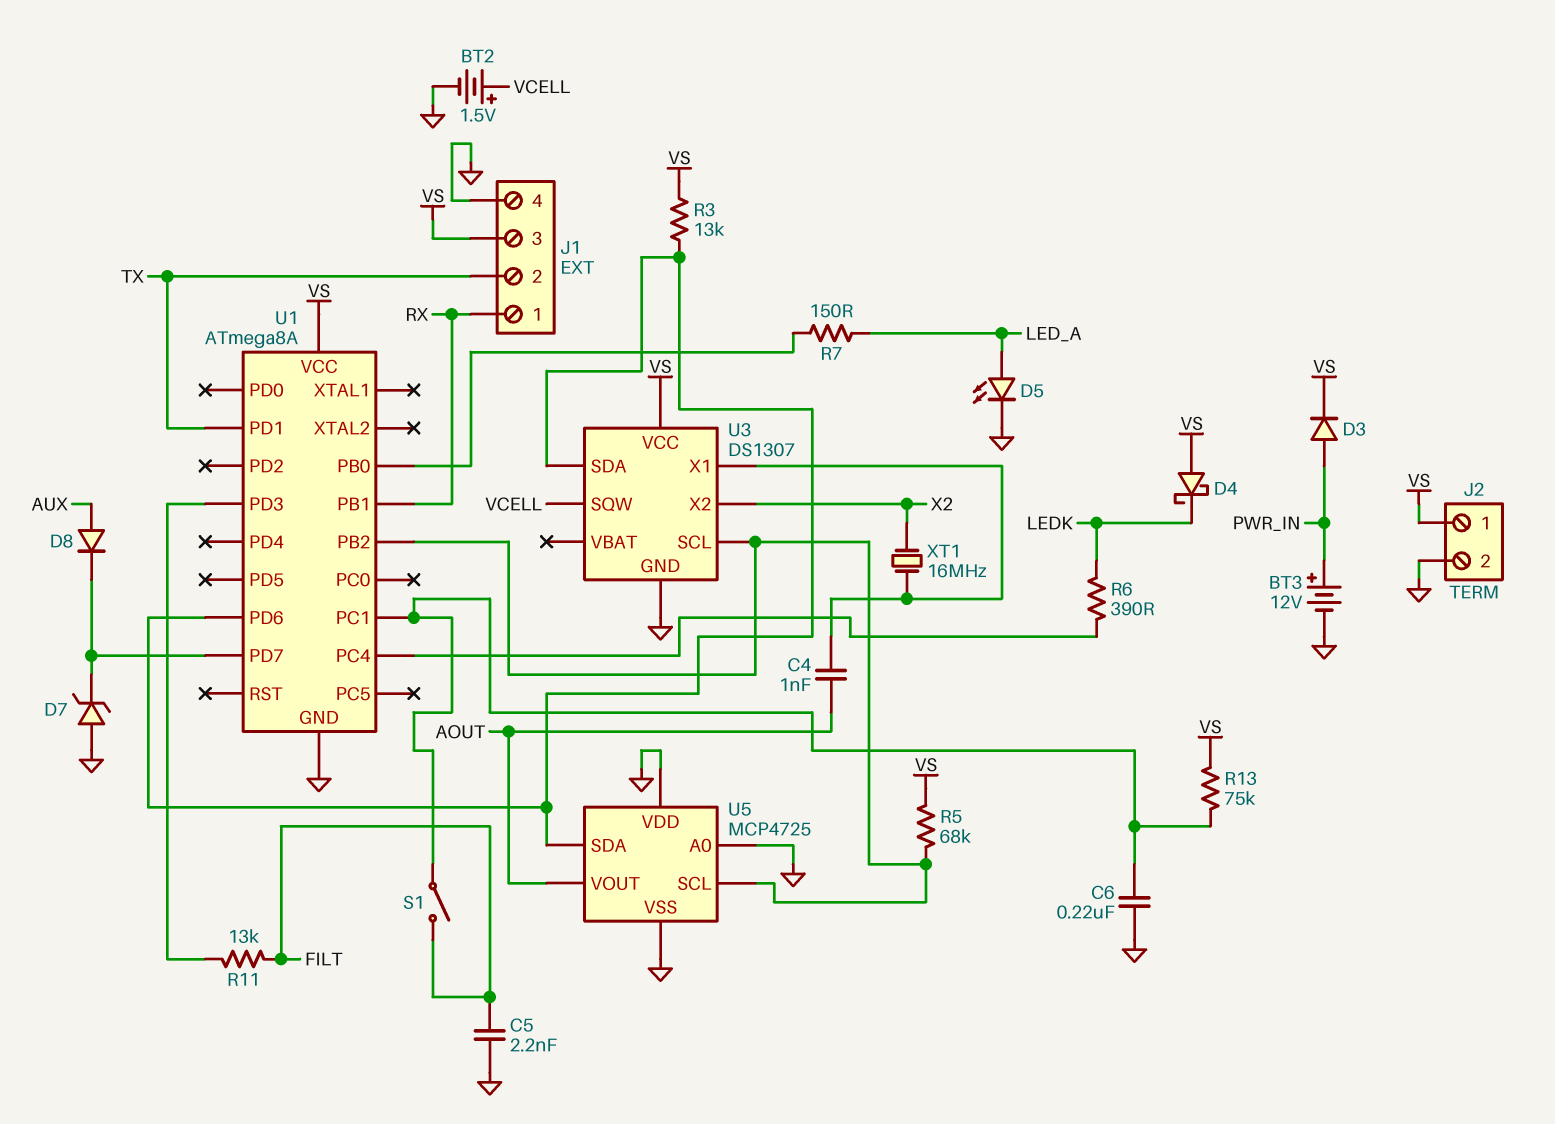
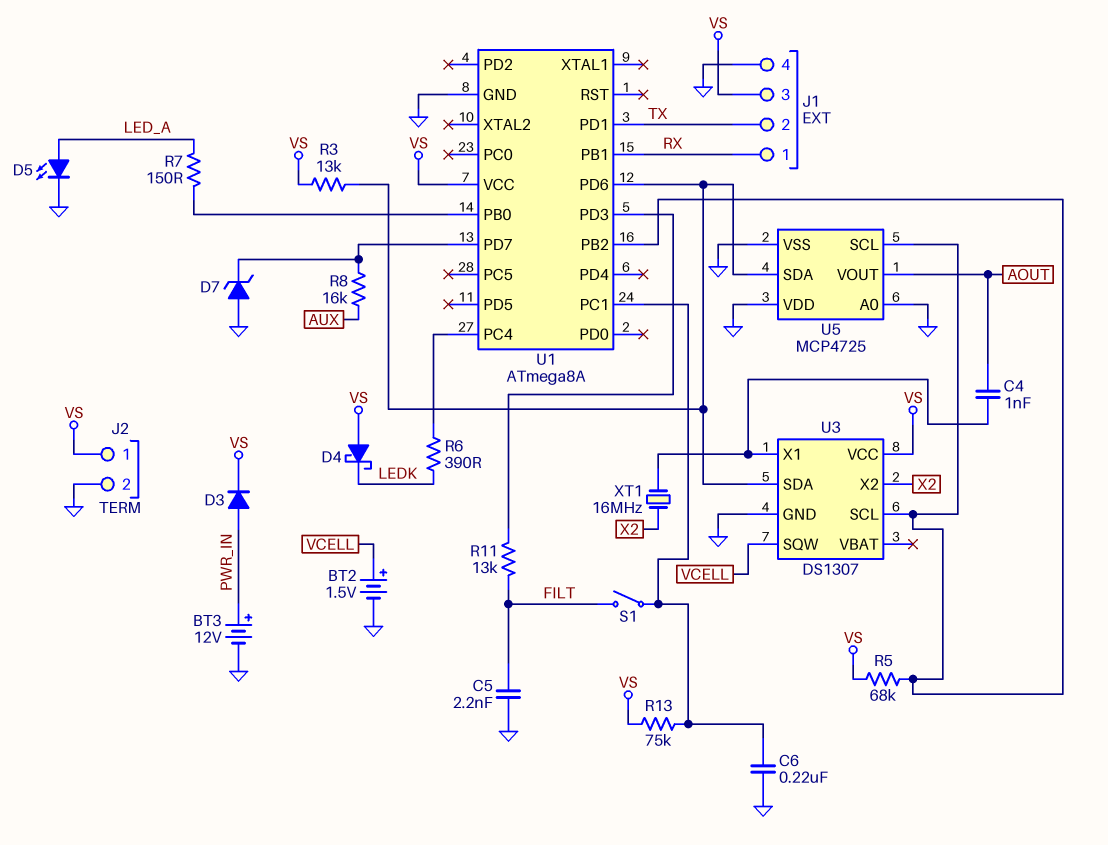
D8: diode (A AUX, K U1/PD7) -> none
R8: none -> 16k (AUX, U1/PD7)

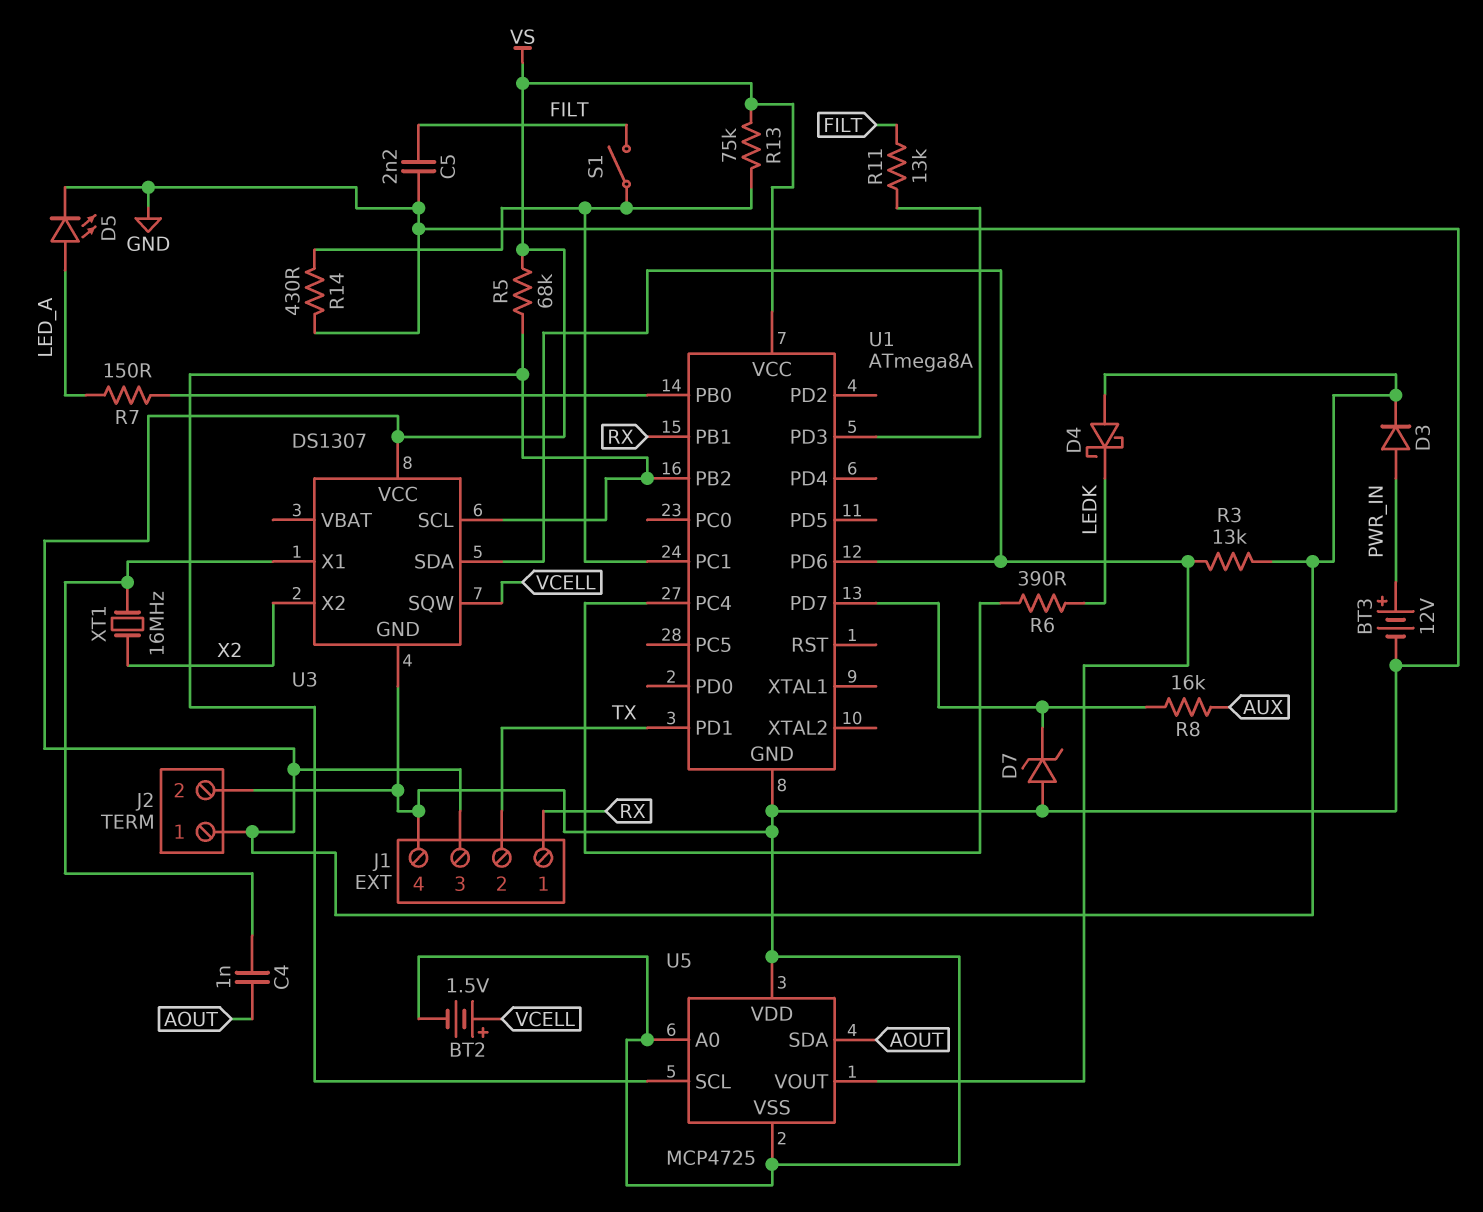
C6: 220nF (GND, U1/PC1) -> none
R14: none -> 430 (GND, U1/PC1)
U5 pin SDA: U1/PD6 -> AOUT
U5 pin VOUT: AOUT -> U1/PD6

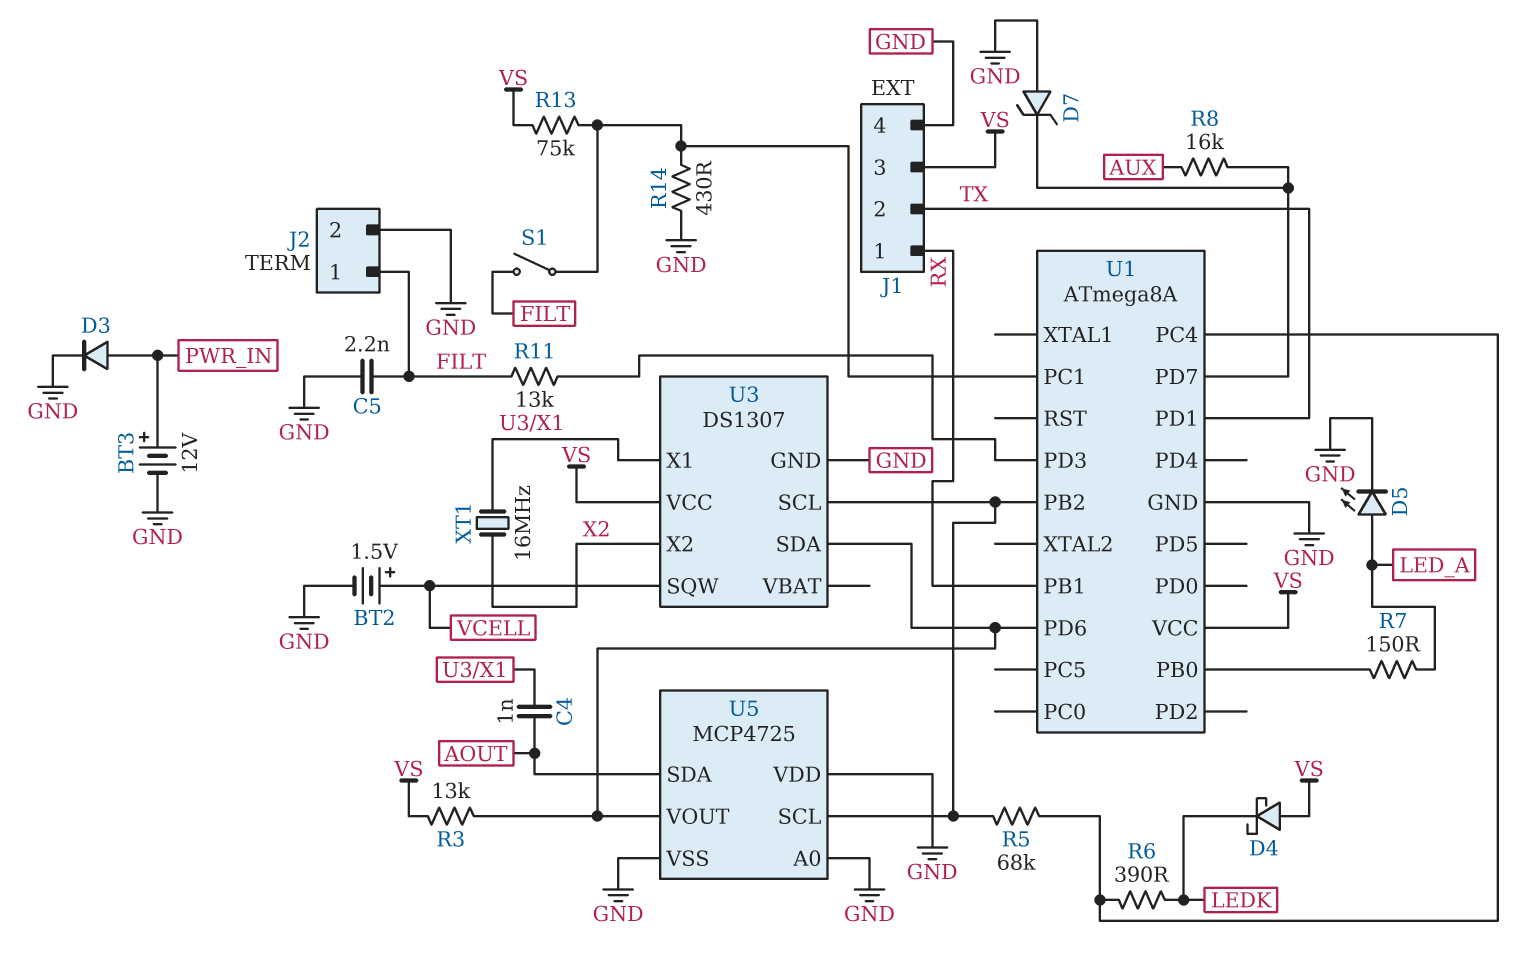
D3: diode (A PWR_IN, K VS) -> diode (A PWR_IN, K GND)
J2 pin 1: VS -> FILT
R5: 68k (U1/PB2, VS) -> 68k (U1/PB2, U1/PC4)

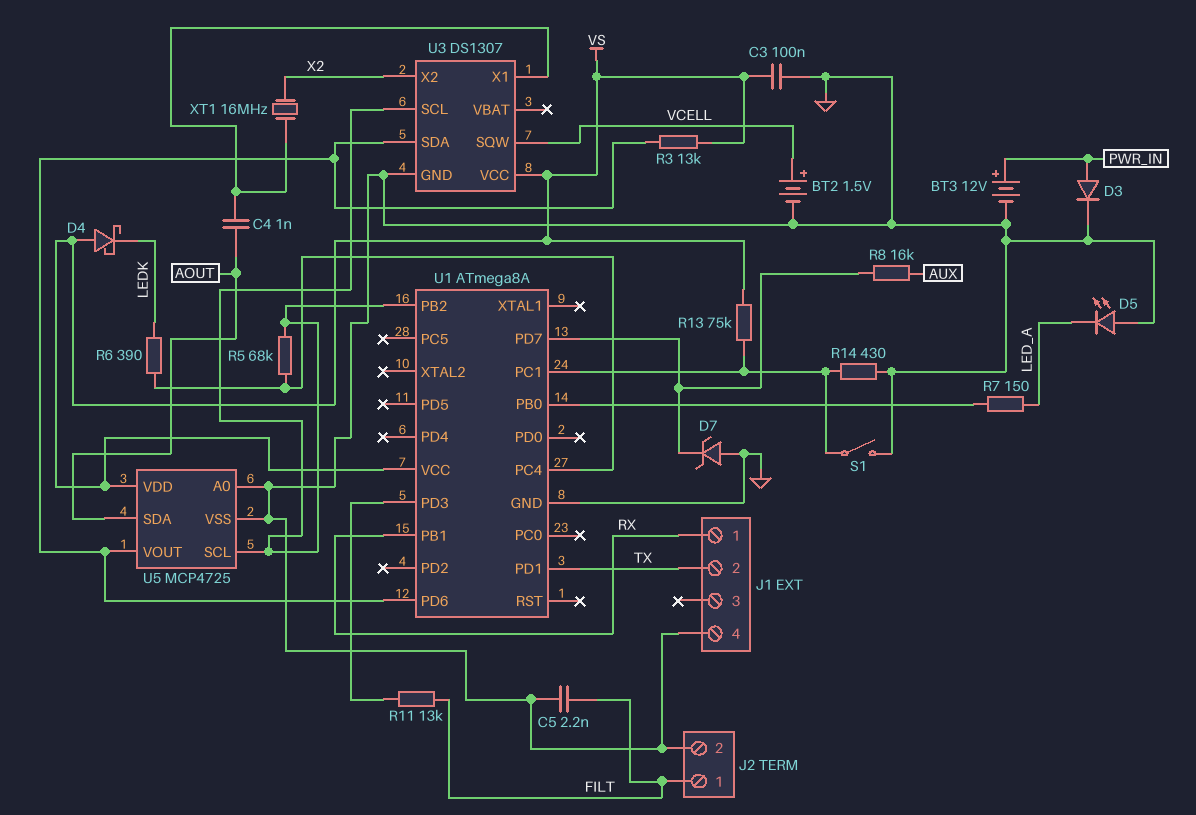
C3: none -> 100nF (GND, VS)
D5: LED (A LED_A, K GND) -> LED (A GND, K LED_A)
J1 pin 3: VS -> none
S1: switch (FILT, U1/PC1) -> switch (GND, U1/PC1)
U5 pin VDD: GND -> VS

